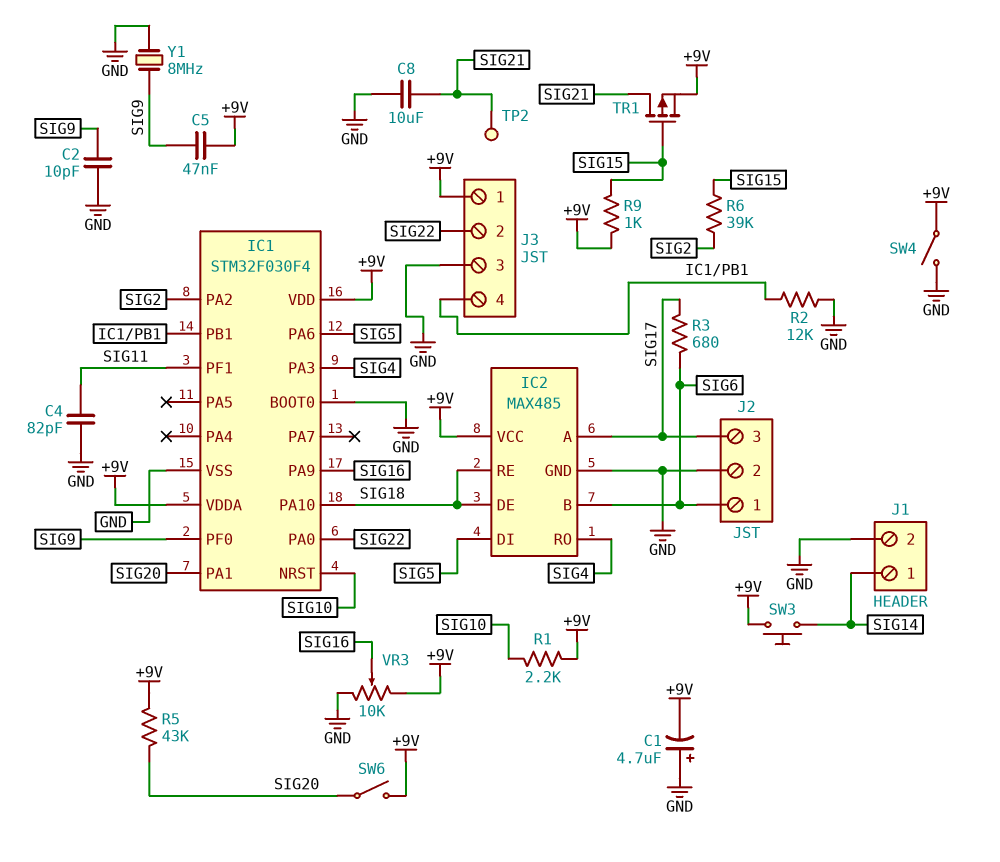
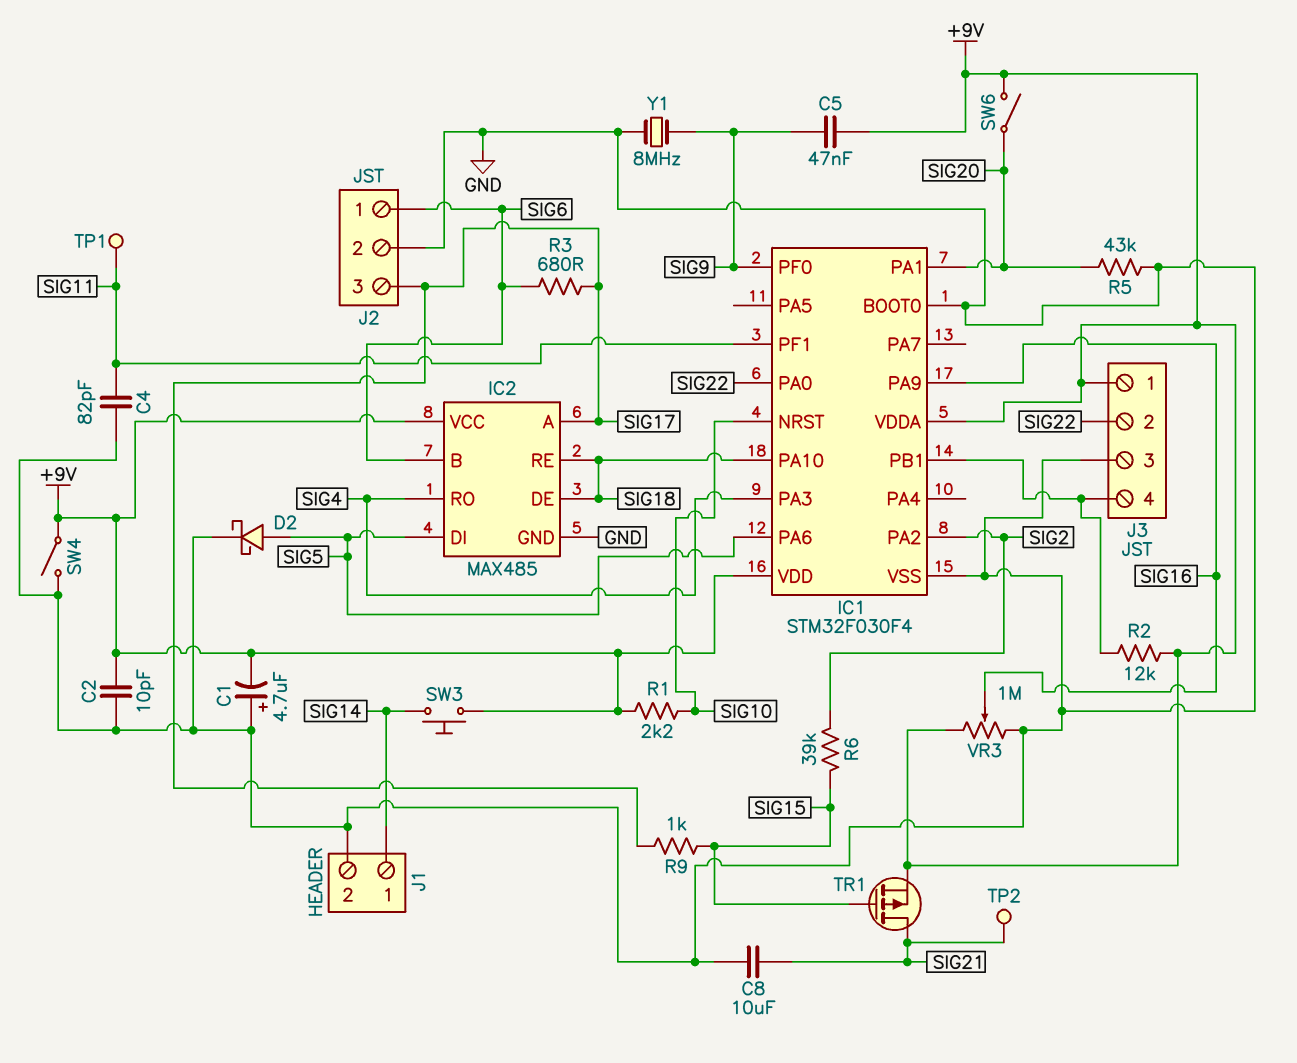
C2: 10pF (GND, SIG9) -> 10pF (+9V, GND)
D2: none -> schottky (A SIG5, K GND)
R2: 12k (GND, IC1/PB1) -> 12k (+9V, IC1/PB1)
R5: 43k (+9V, SIG20) -> 43k (GND, SIG20)
R9: 1k (+9V, SIG15) -> 1k (SIG15, SIG17)
TP1: none -> test point (SIG11)
VR3: 10k (+9V, GND, wiper SIG16) -> 1M (+9V, GND, wiper SIG16)

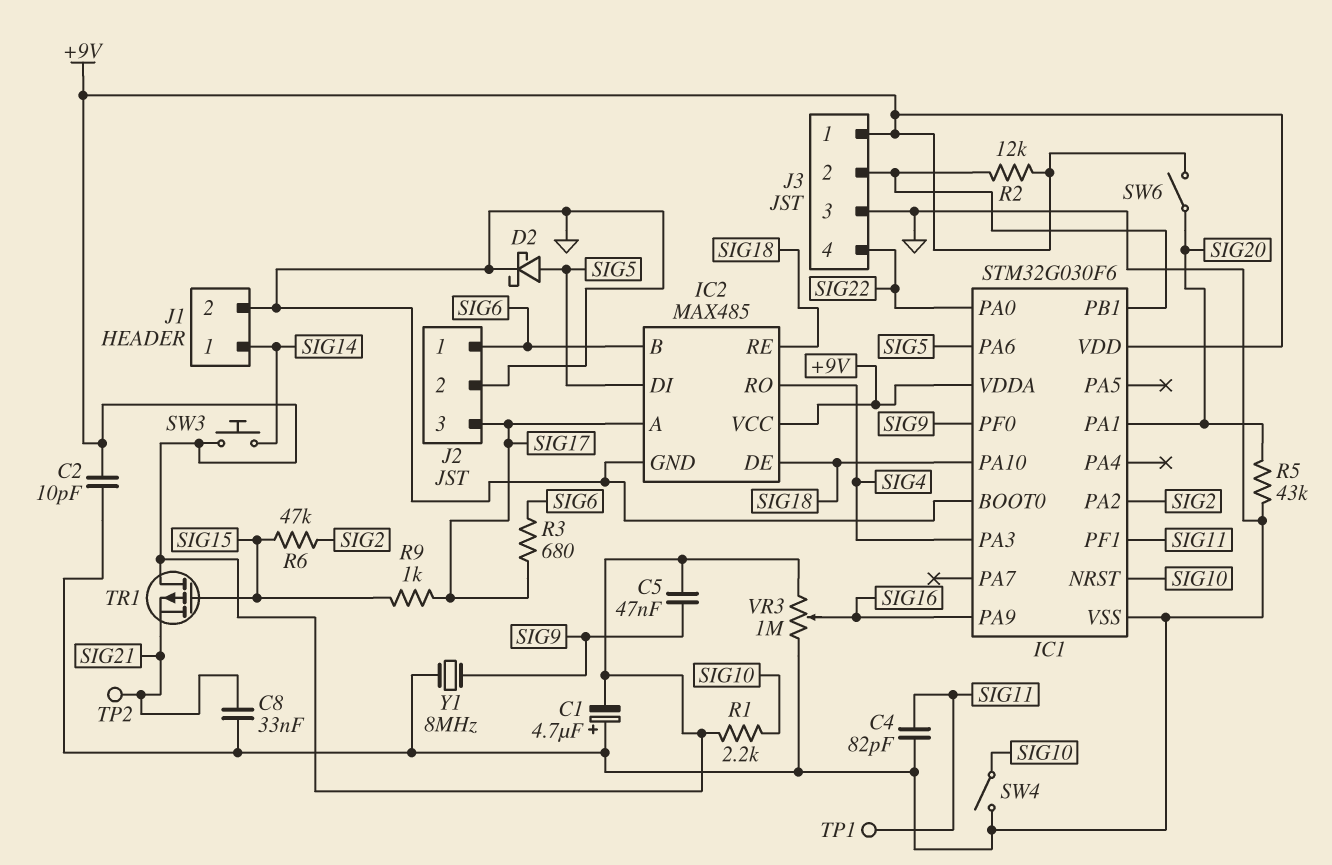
C8: 10uF (GND, SIG21) -> 33nF (GND, SIG21)
IC1: STM32F030F4 -> STM32G030F6
J3 pin 2: SIG22 -> IC1/PB1
J3 pin 4: IC1/PB1 -> SIG22
R6: 39k (SIG2, SIG15) -> 47k (SIG2, SIG15)
SW4: switch (+9V, GND) -> switch (GND, SIG10)
TR1: PMOS (G SIG15, D SIG21, S +9V) -> PMOS (G SIG15, D +9V, S SIG21)

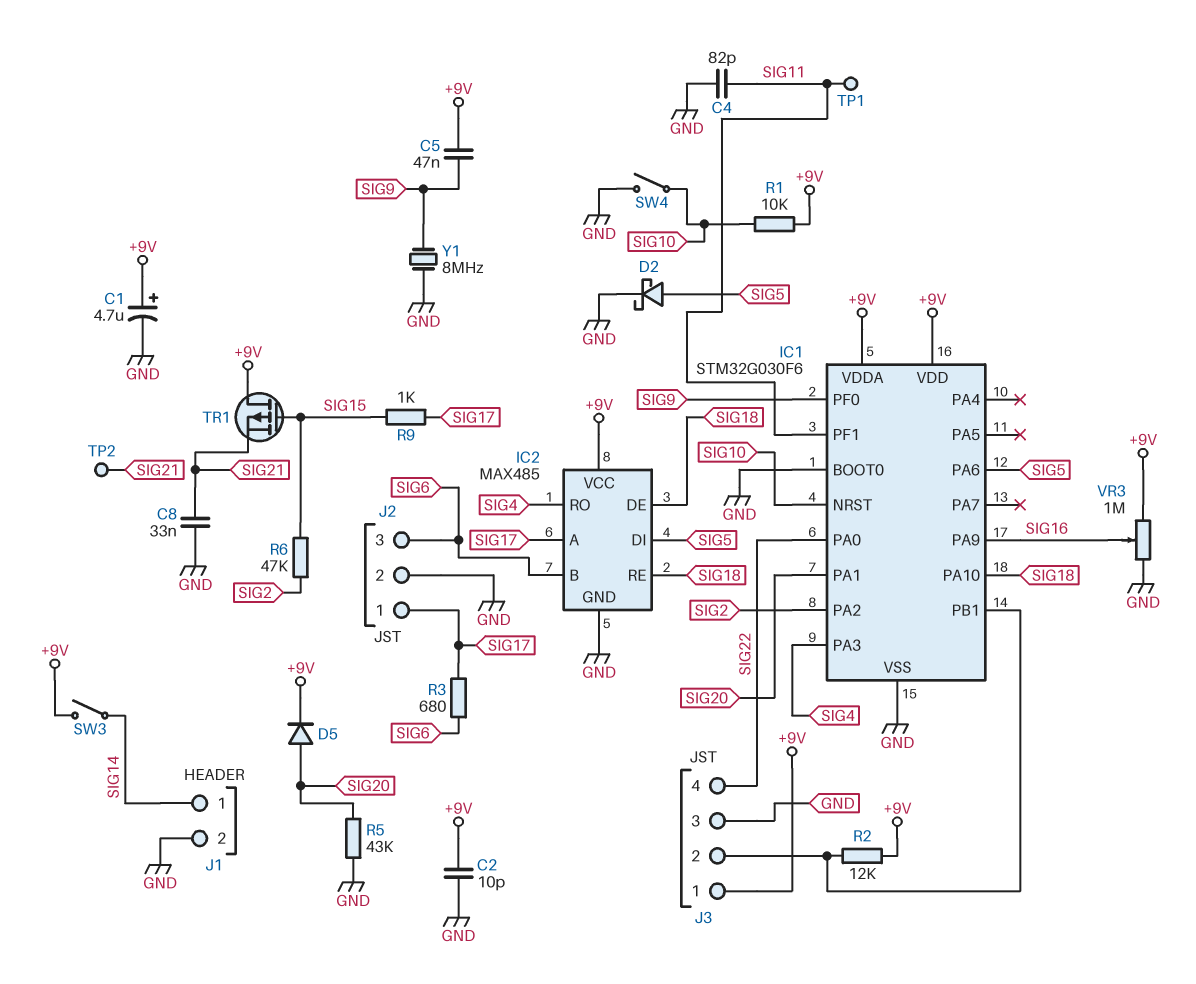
C1: 4.7uF (plus GND, minus +9V) -> 4.7uF (plus +9V, minus GND)
D5: none -> diode (A SIG20, K +9V)
J2 pin 1: SIG6 -> SIG17
J2 pin 3: SIG17 -> SIG6
R1: 2.2k (+9V, SIG10) -> 10k (+9V, SIG10)
SW3: button (+9V, SIG14) -> switch (+9V, SIG14)
SW6: switch (+9V, SIG20) -> none

